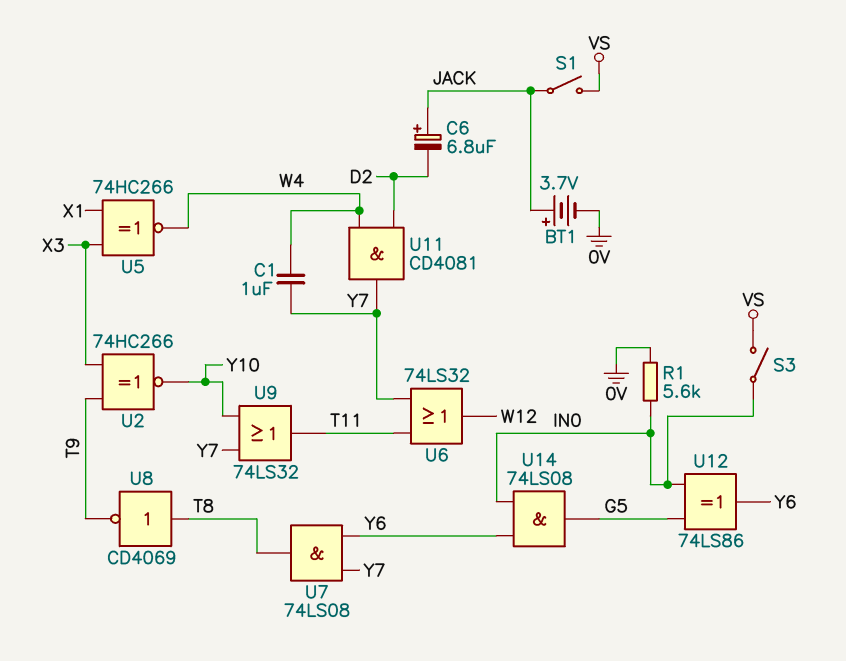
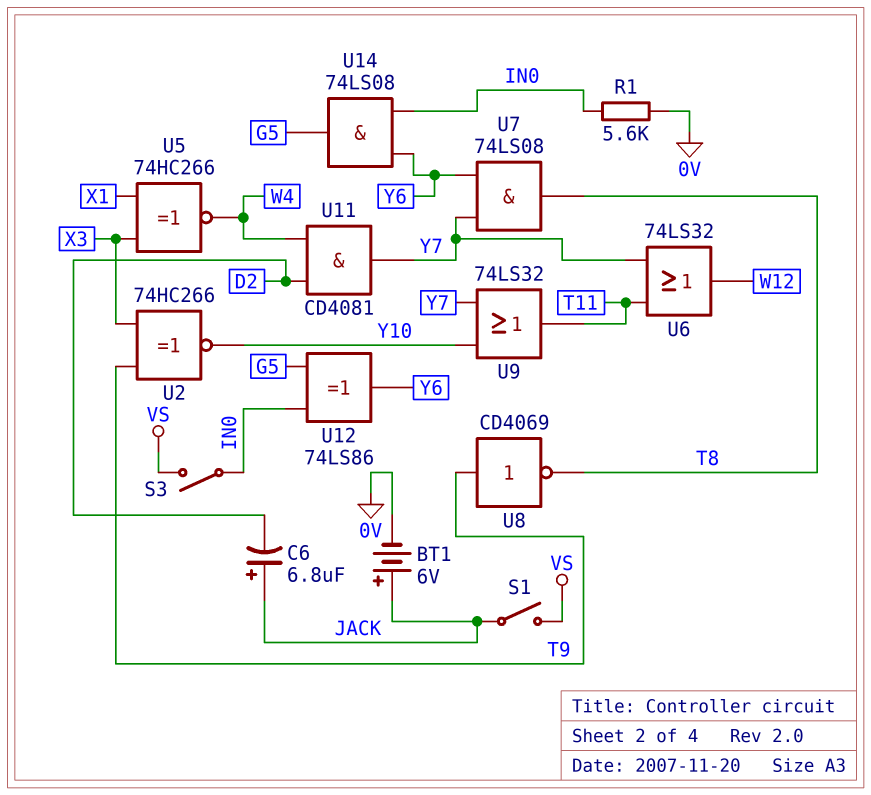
BT1: 3.7V (plus JACK, minus 0V) -> 6V (plus JACK, minus 0V)
C1: 1uF (W4, Y7) -> none
U8: NOT CD4069 (in T8, out T9) -> NOT CD4069 (in T9, out T8)

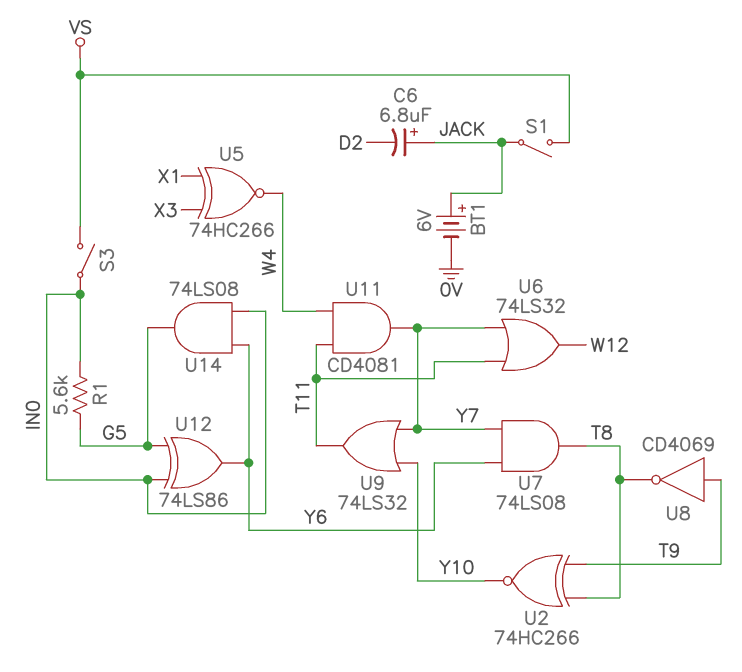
R1: 5.6k (0V, IN0) -> 5.6k (G5, IN0)
U2: XNOR 74HC266 (in T9, in X3, out Y10) -> XNOR 74HC266 (in T8, in T9, out Y10)
U11: AND CD4081 (in D2, in W4, out Y7) -> AND CD4081 (in T11, in W4, out Y7)

